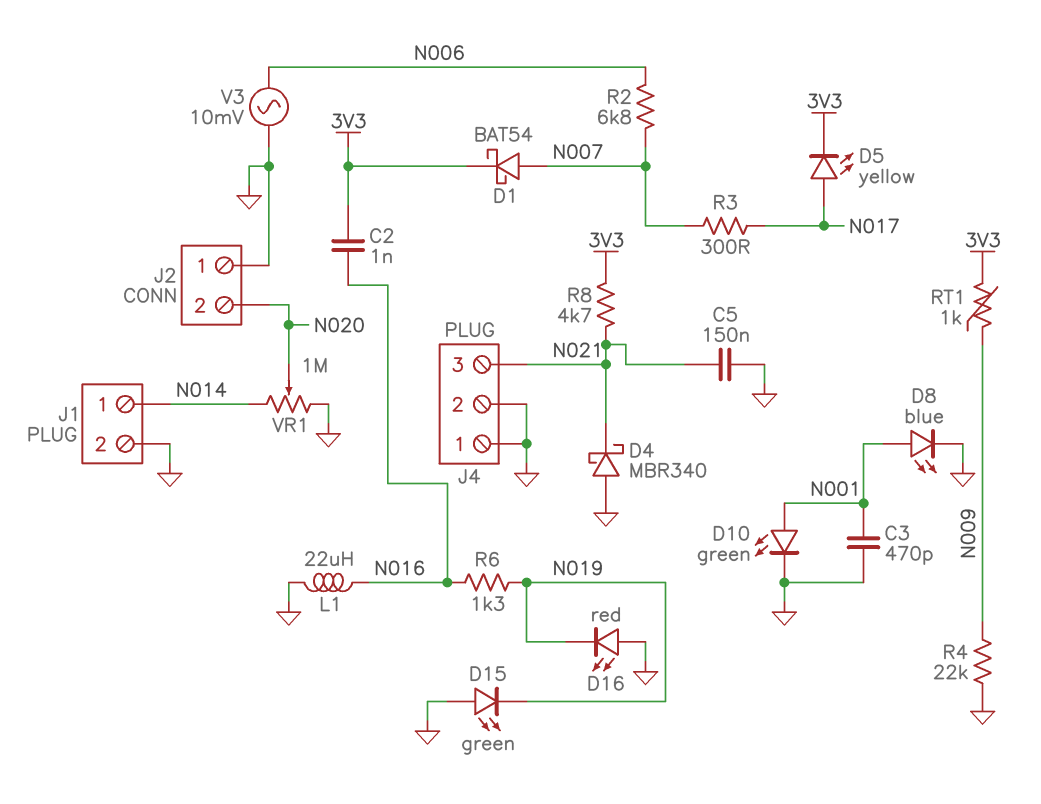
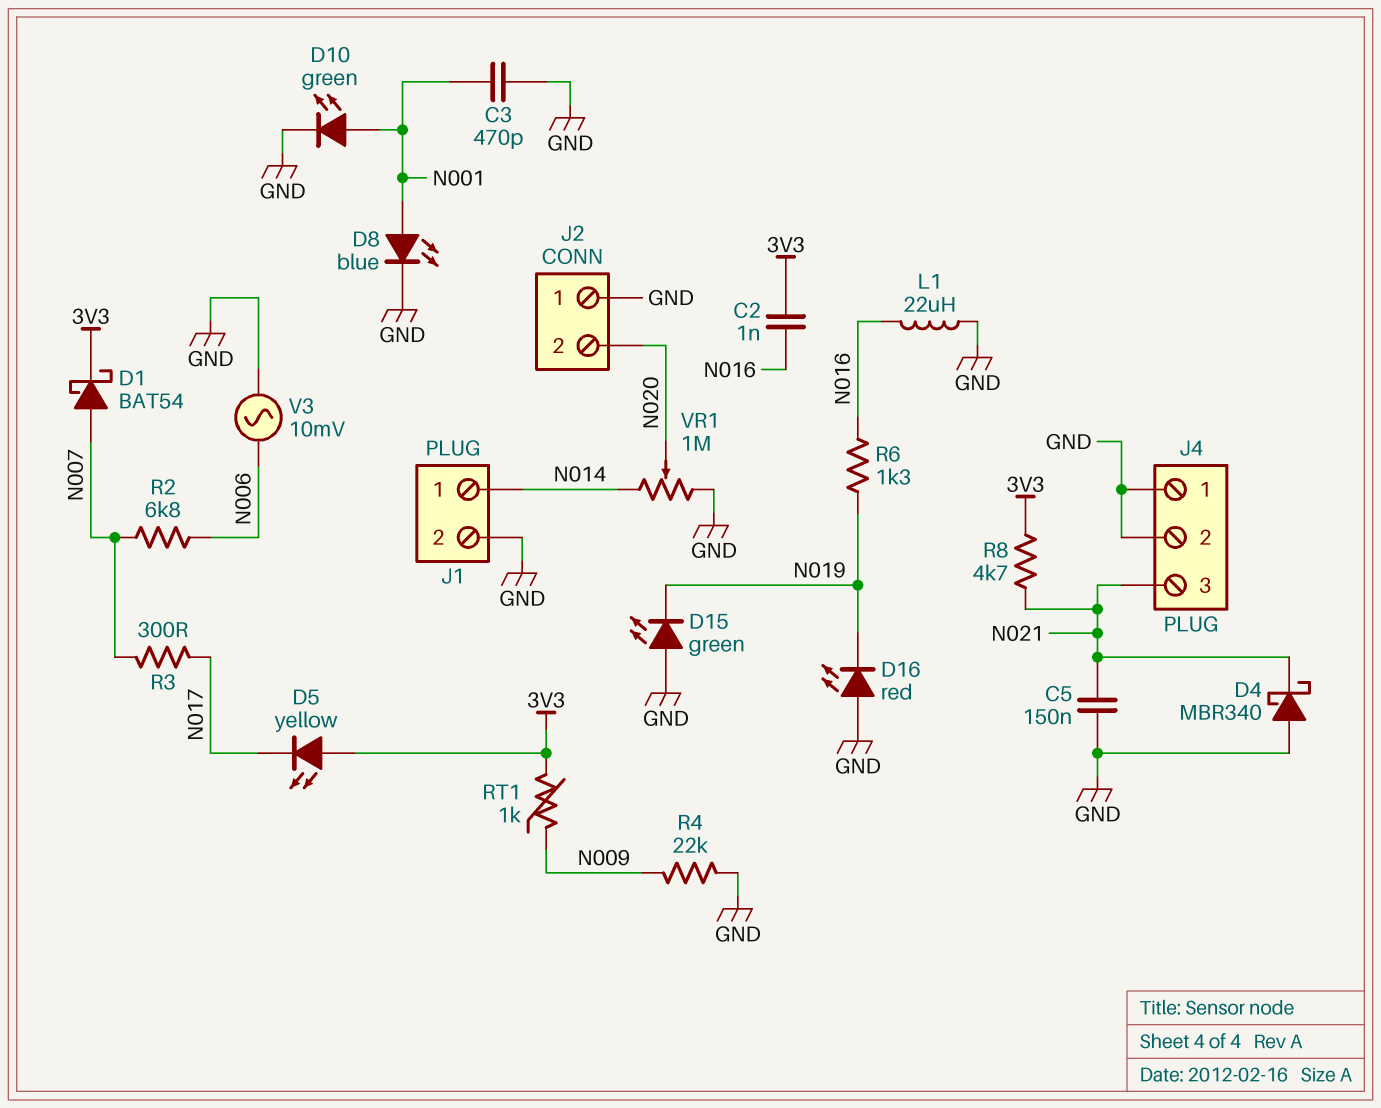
D5: LED yellow (A N017, K 3V3) -> LED yellow (A 3V3, K N017)

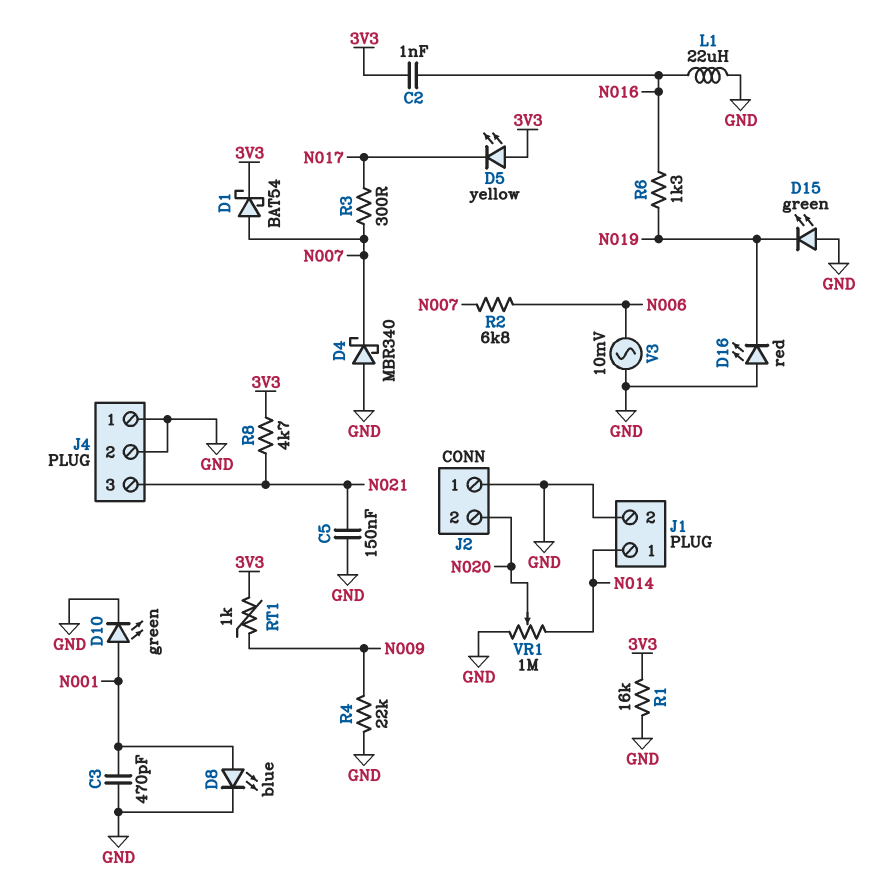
D4: schottky MBR340 (A GND, K N021) -> schottky MBR340 (A GND, K N007)
R1: none -> 16k (3V3, GND)

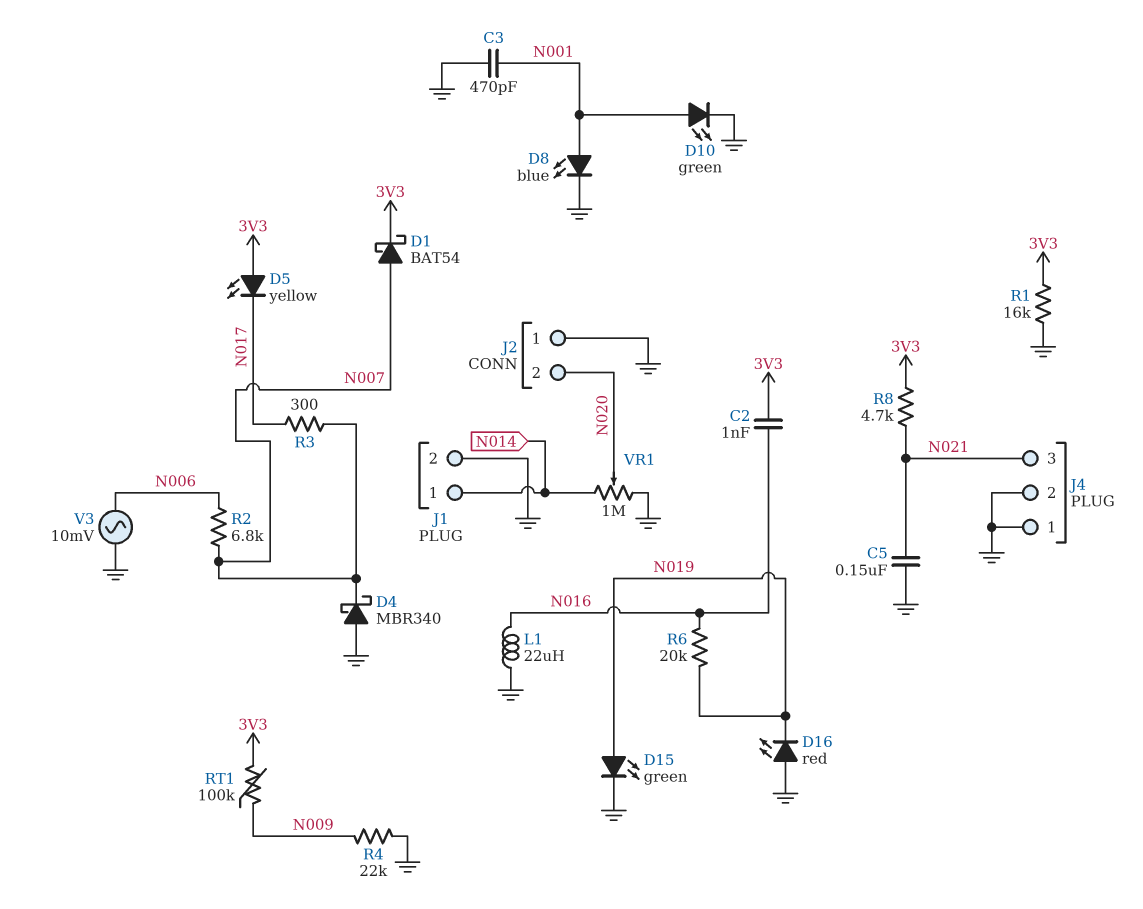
D15: LED green (A GND, K N019) -> LED green (A N019, K GND)
R6: 1.3k (N016, N019) -> 20k (N016, N019)
RT1: 1k (3V3, N009) -> 100k (3V3, N009)

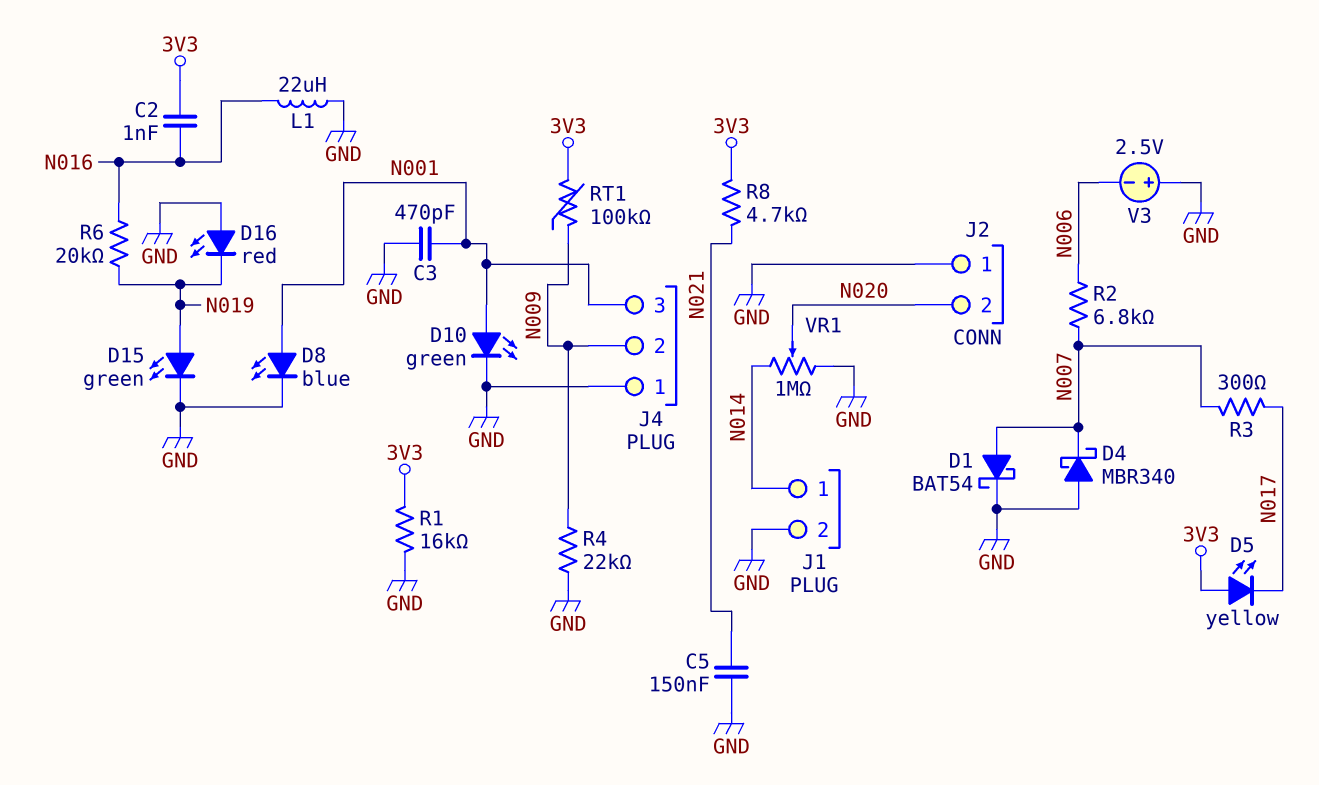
D1: schottky BAT54 (A N007, K 3V3) -> schottky BAT54 (A N007, K GND)
J4 pin 2: GND -> N009
J4 pin 3: N021 -> N001
V3: AC 10mV (GND, N006) -> 2.5V (plus GND, minus N006)

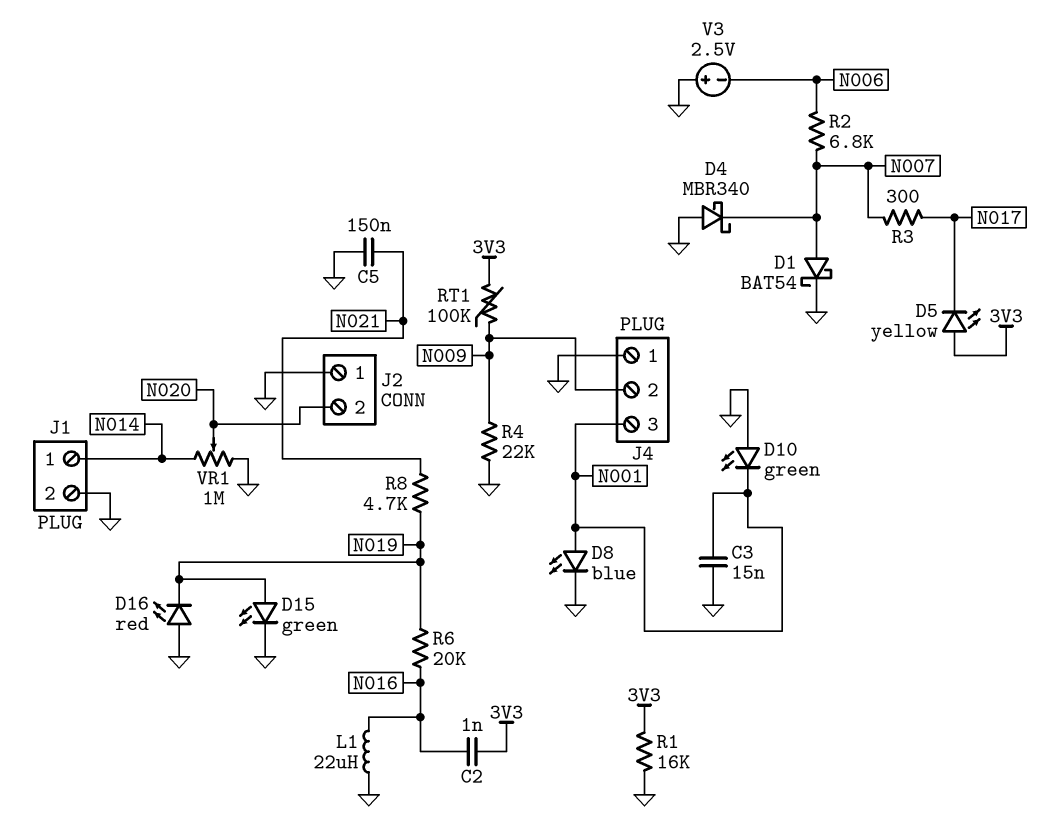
C3: 470pF (GND, N001) -> 15nF (GND, N001)
D10: LED green (A N001, K GND) -> LED green (A GND, K N001)
R8: 4.7k (3V3, N021) -> 4.7k (N019, N021)

